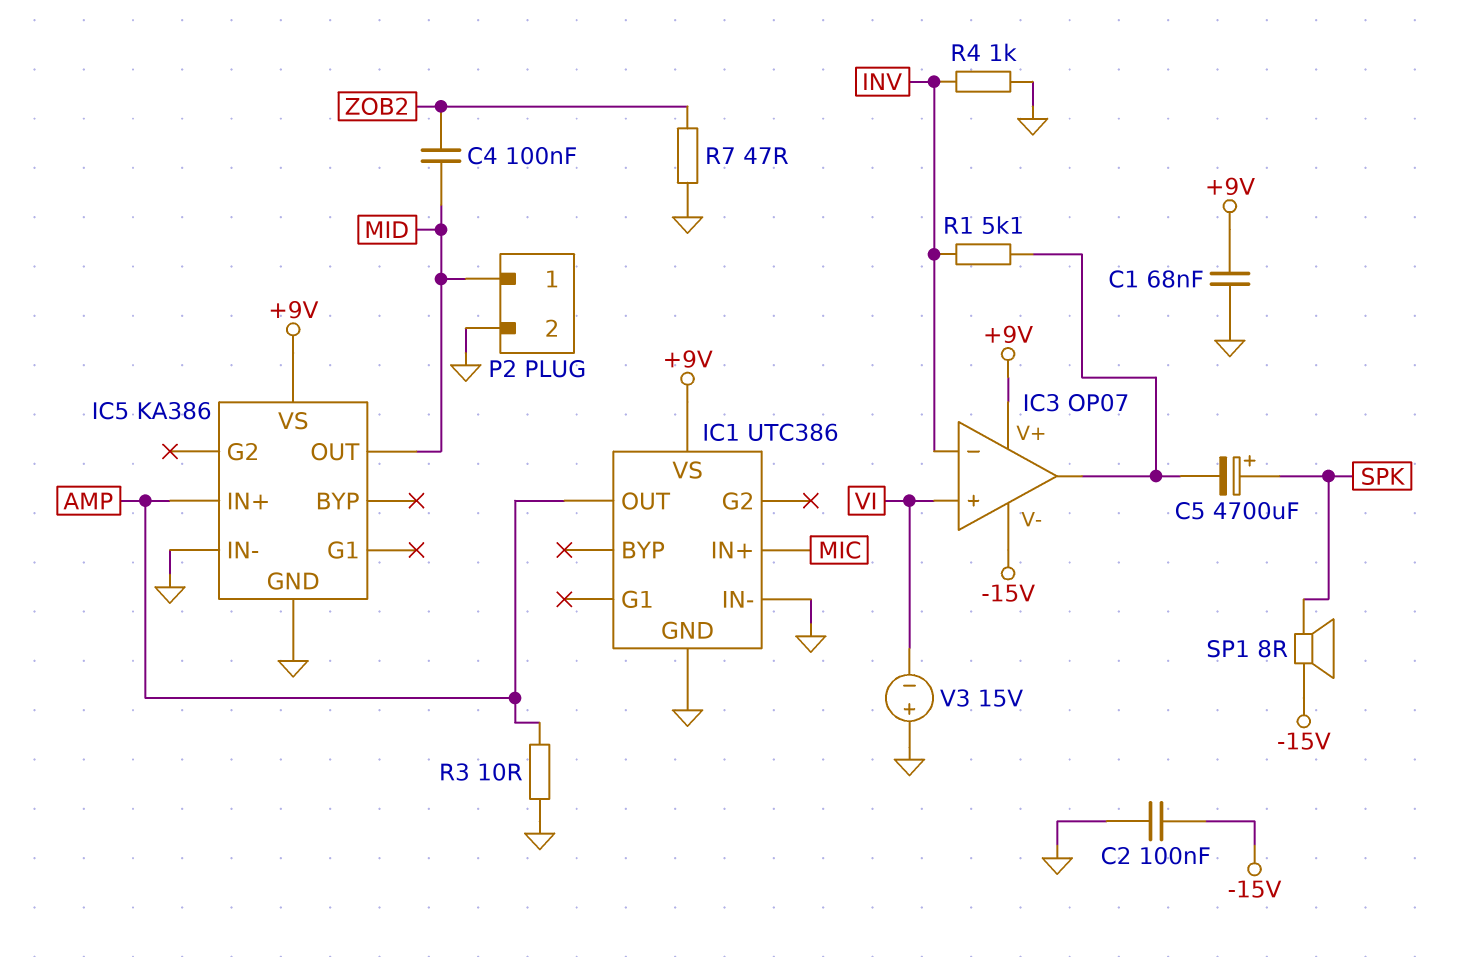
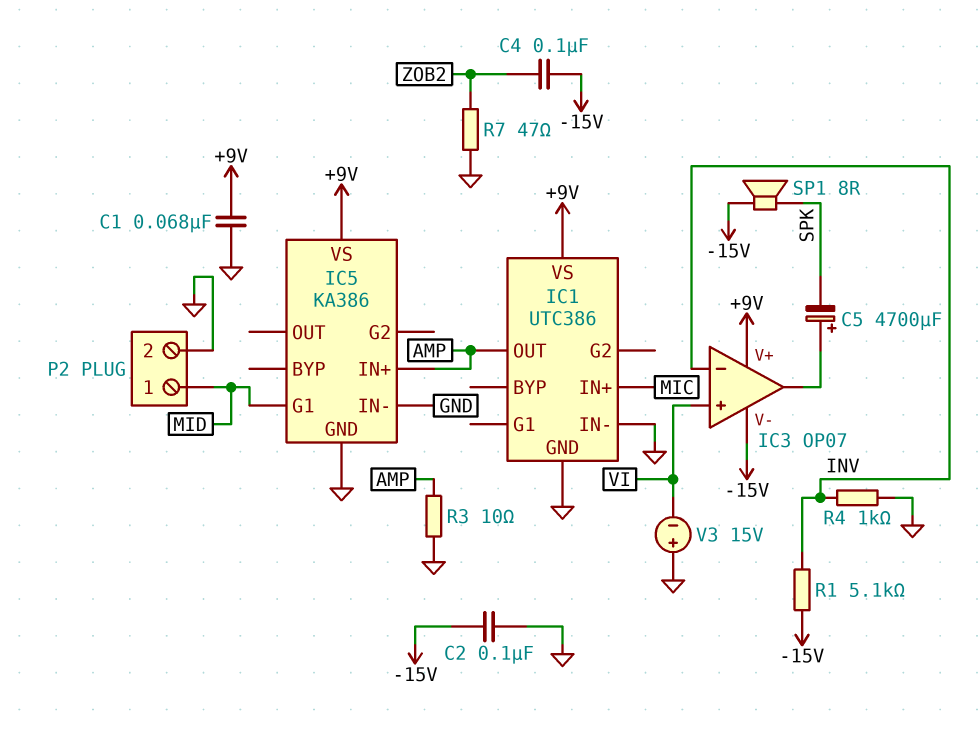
C4: 100nF (MID, ZOB2) -> 100nF (-15V, ZOB2)
C5: 4700uF (plus SPK, minus IC3/out) -> 4700uF (plus IC3/out, minus SPK)
IC5 pin G1: none -> MID
IC5 pin OUT: MID -> none
R1: 5.1k (IC3/out, INV) -> 5.1k (-15V, INV)

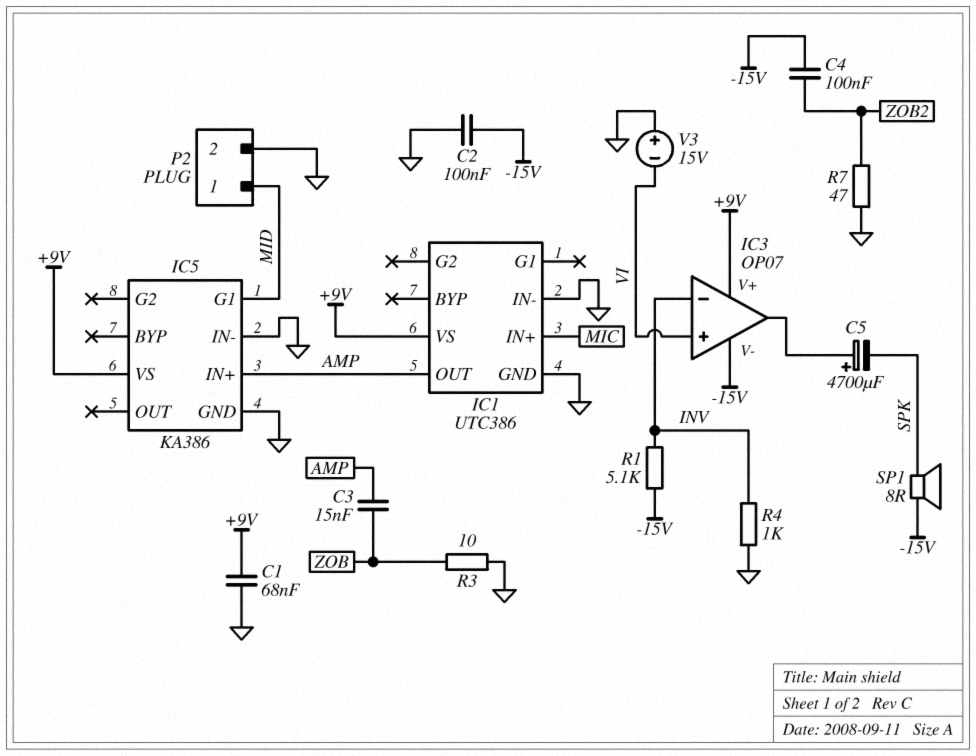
C3: none -> 15nF (AMP, ZOB)
R3: 10 (AMP, GND) -> 10 (GND, ZOB)

